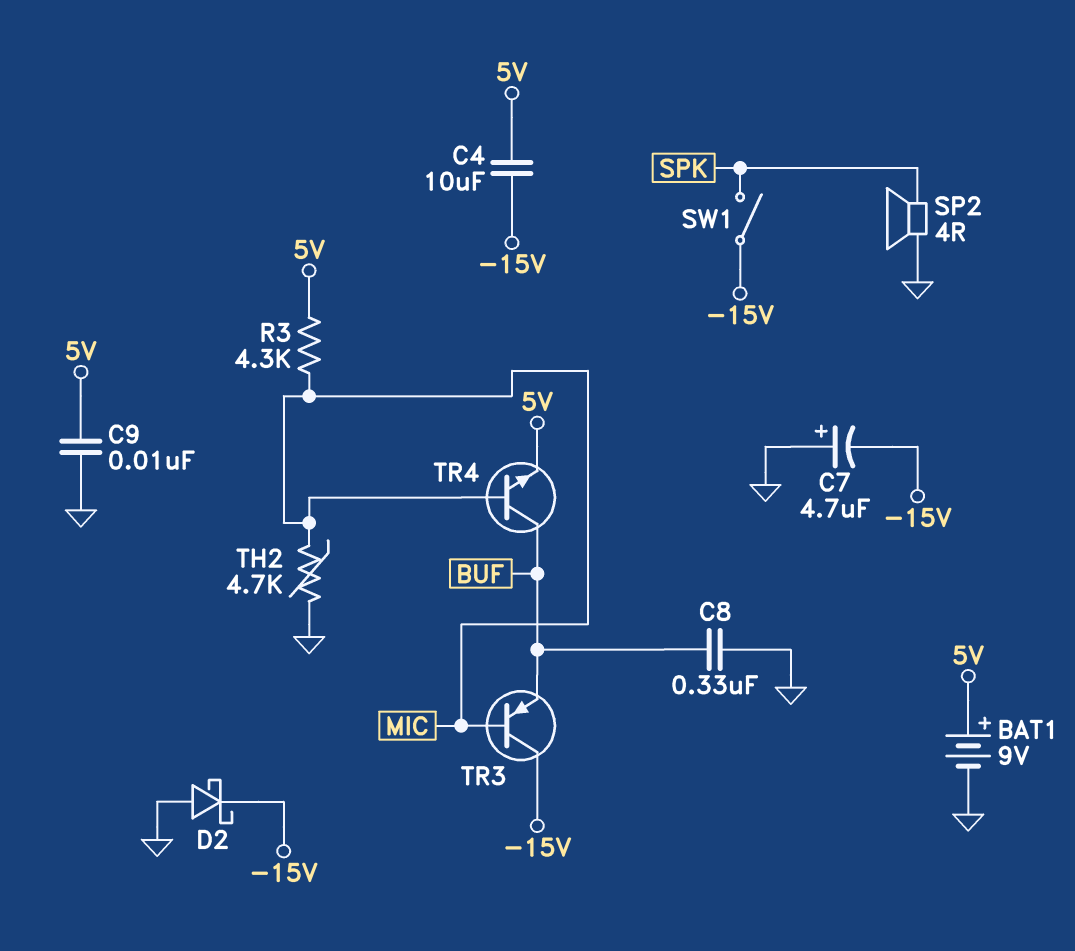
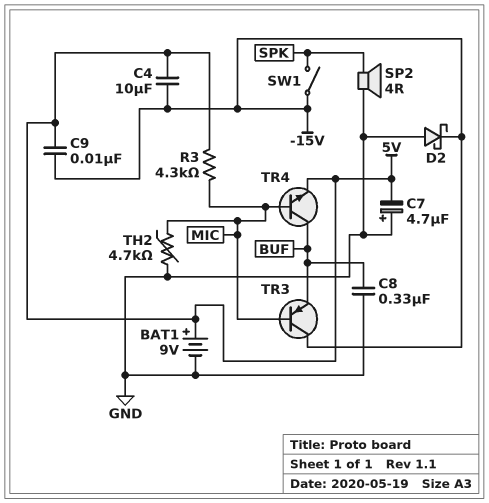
C7: 4.7uF (plus GND, minus -15V) -> 4.7uF (plus GND, minus 5V)
C9: 10nF (5V, GND) -> 10nF (-15V, 5V)

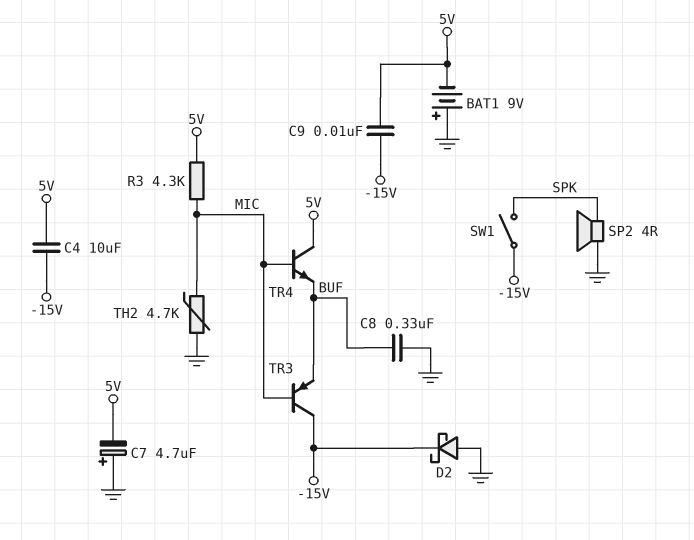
BAT1: 9V (plus 5V, minus GND) -> 9V (plus GND, minus 5V)
TR4: NPN (B MIC, C BUF, E 5V) -> NPN (B MIC, C 5V, E BUF)

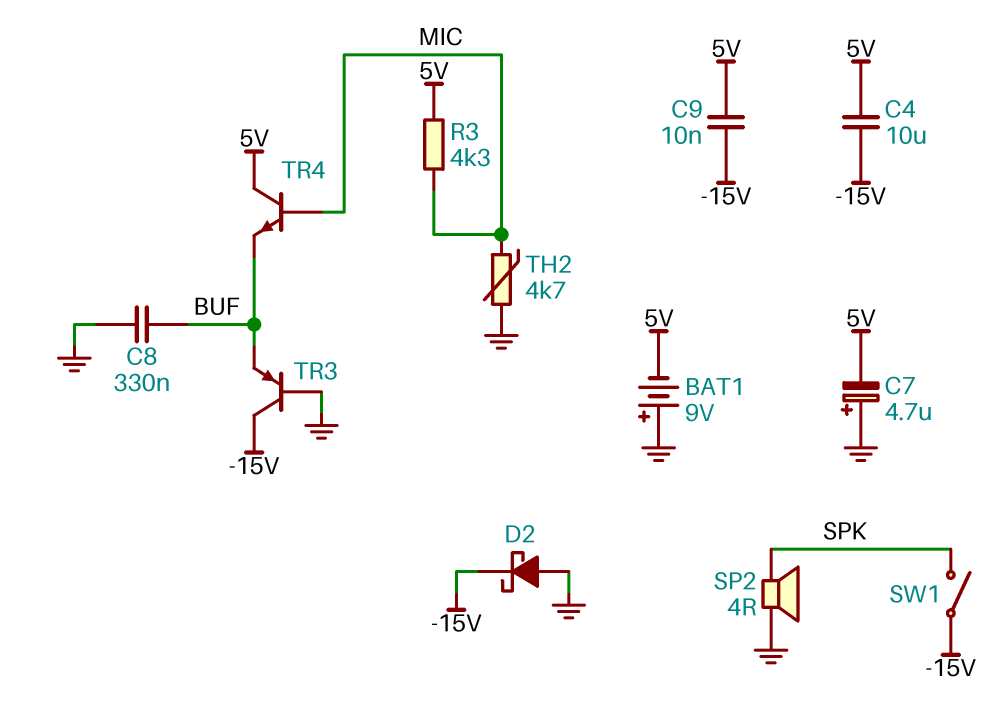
TR3: PNP (B MIC, C -15V, E BUF) -> PNP (B GND, C -15V, E BUF)

